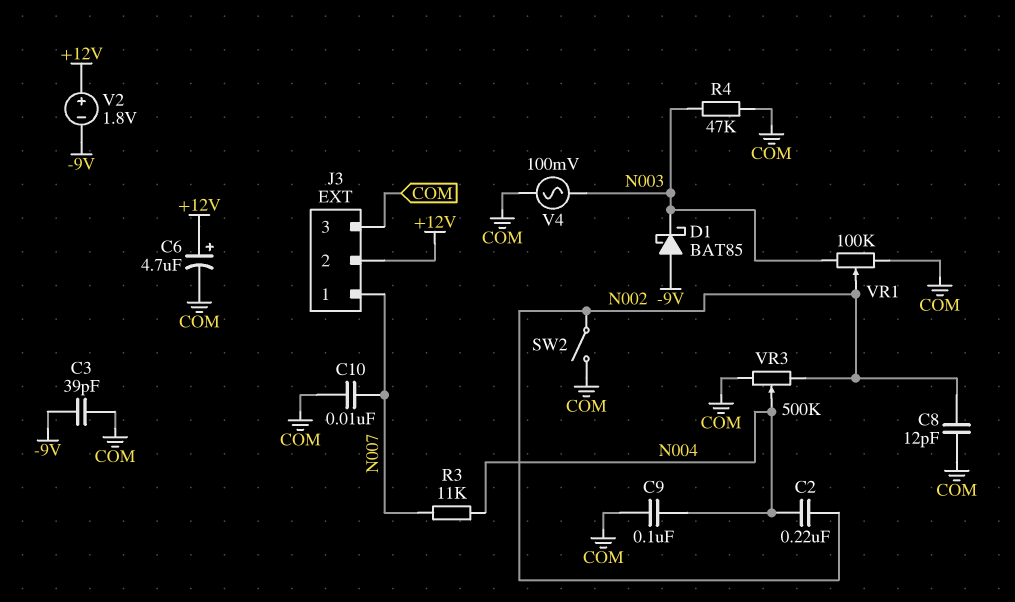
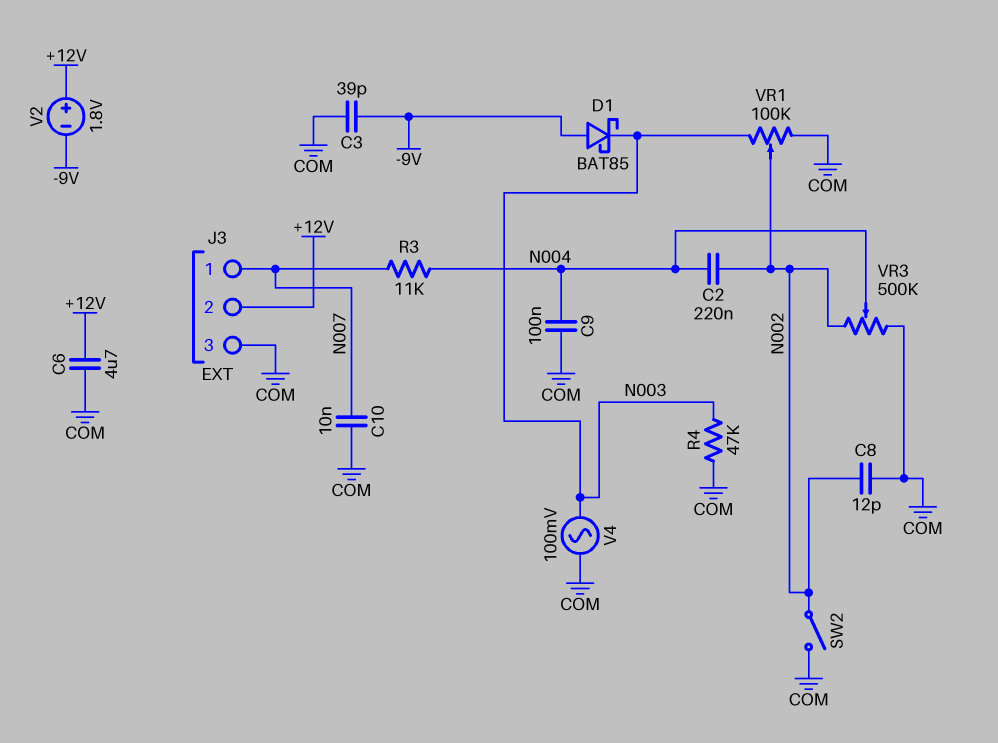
C6: 4.7uF (plus +12V, minus COM) -> 4.7uF (+12V, COM)

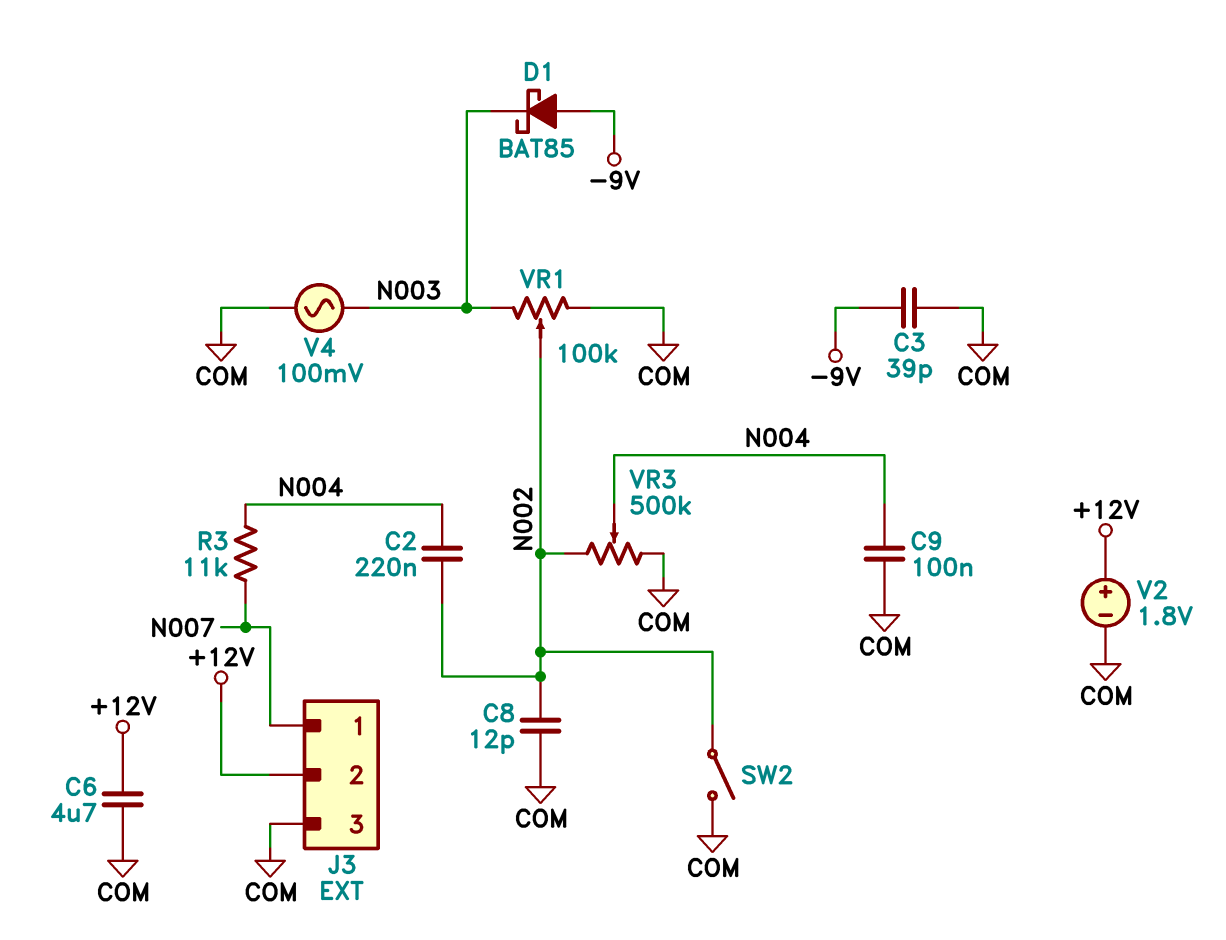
C10: 10nF (COM, N007) -> none
R4: 47k (COM, N003) -> none
V2: 1.8V (plus +12V, minus -9V) -> 1.8V (plus +12V, minus COM)

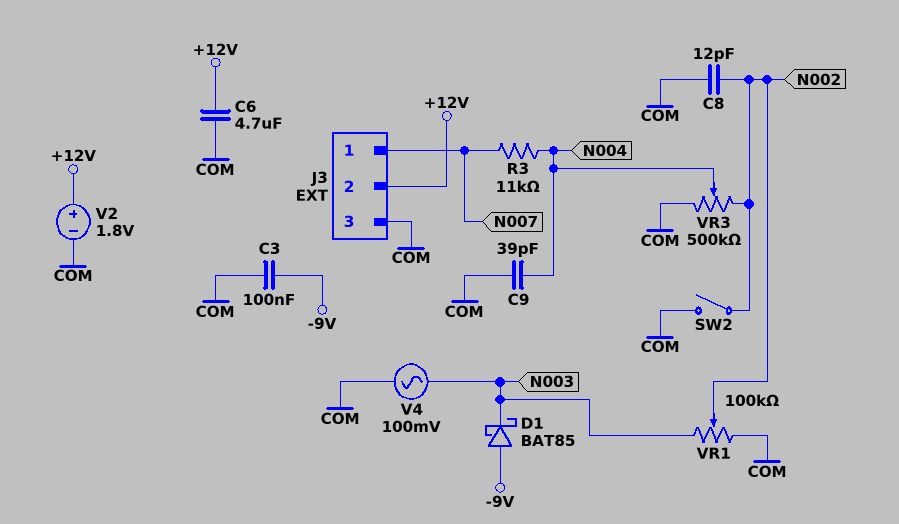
C2: 220nF (N002, N004) -> none
C3: 39pF (-9V, COM) -> 100nF (-9V, COM)
C9: 100nF (COM, N004) -> 39pF (COM, N004)

